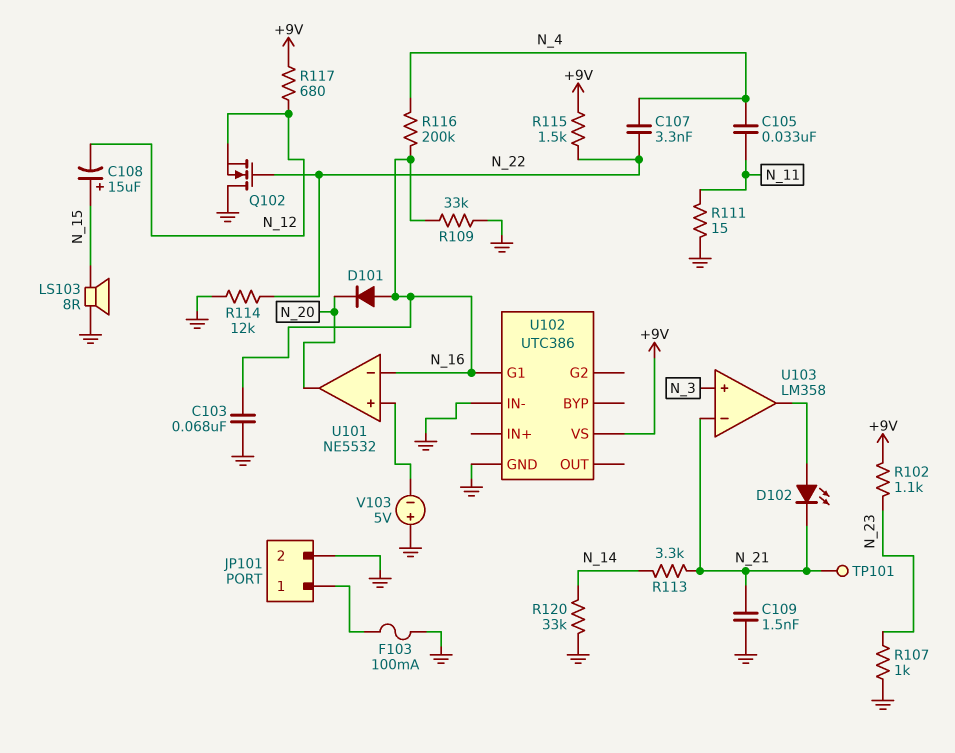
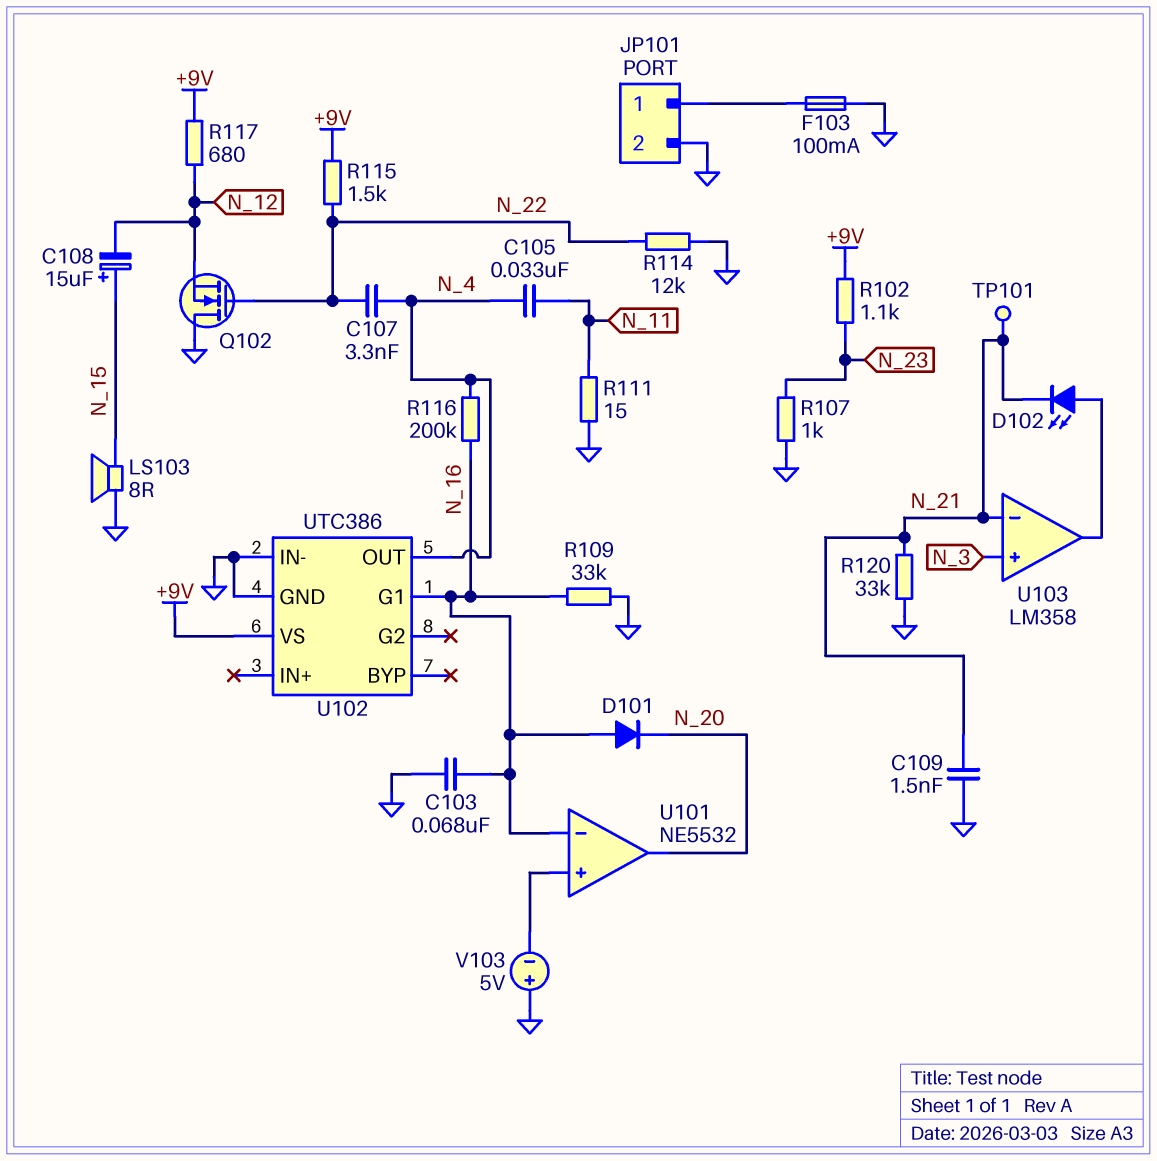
R113: 3.3k (N_14, N_21) -> none
R120: 33k (GND, N_14) -> 33k (GND, N_21)
U102 pin OUT: none -> N_4

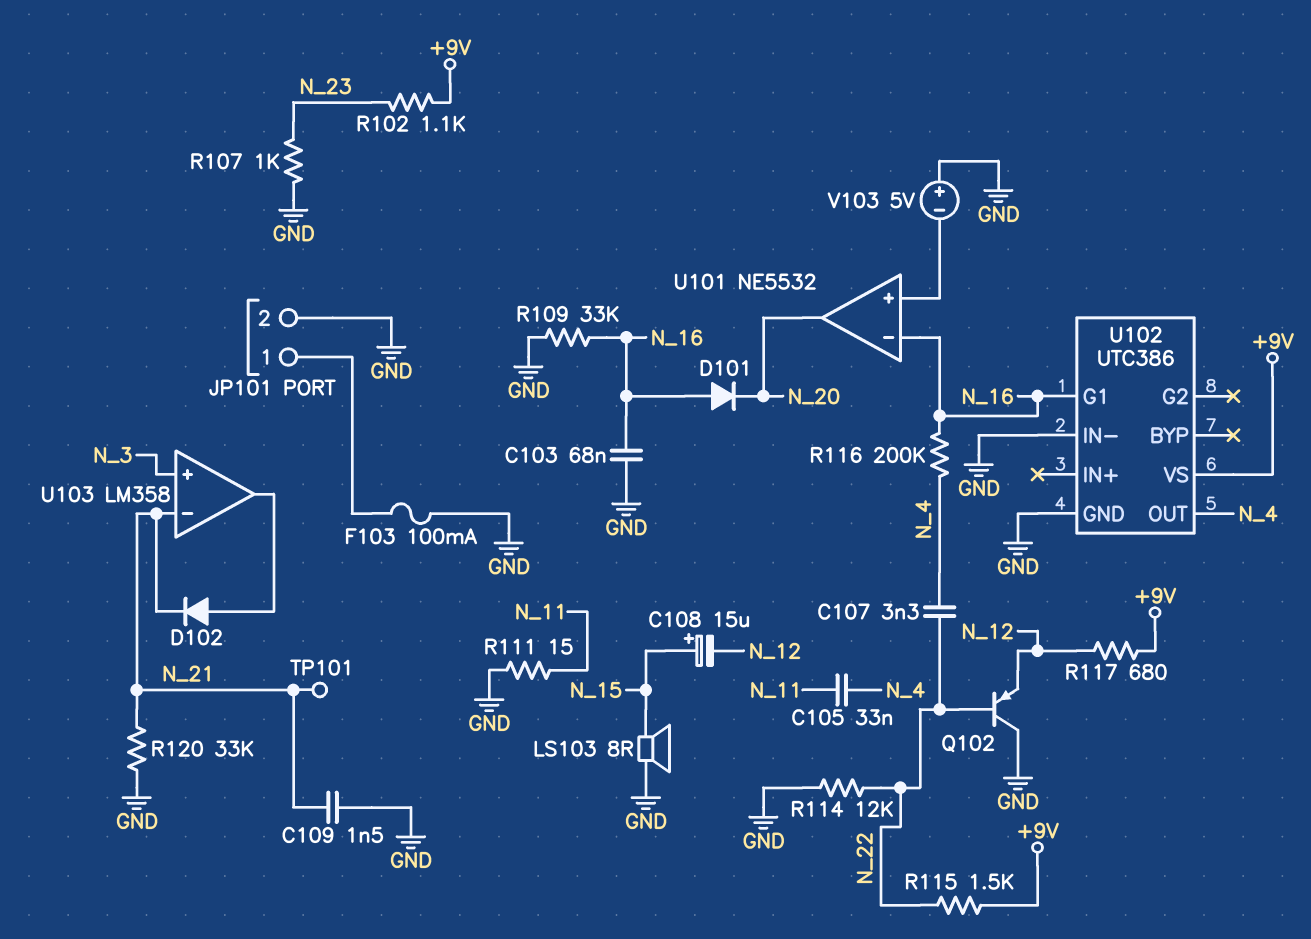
D102: LED (A U103/out, K N_21) -> diode (A U103/out, K N_21)
Q102: NMOS (G N_22, D GND, S N_12) -> PNP (B N_22, C GND, E N_12)

